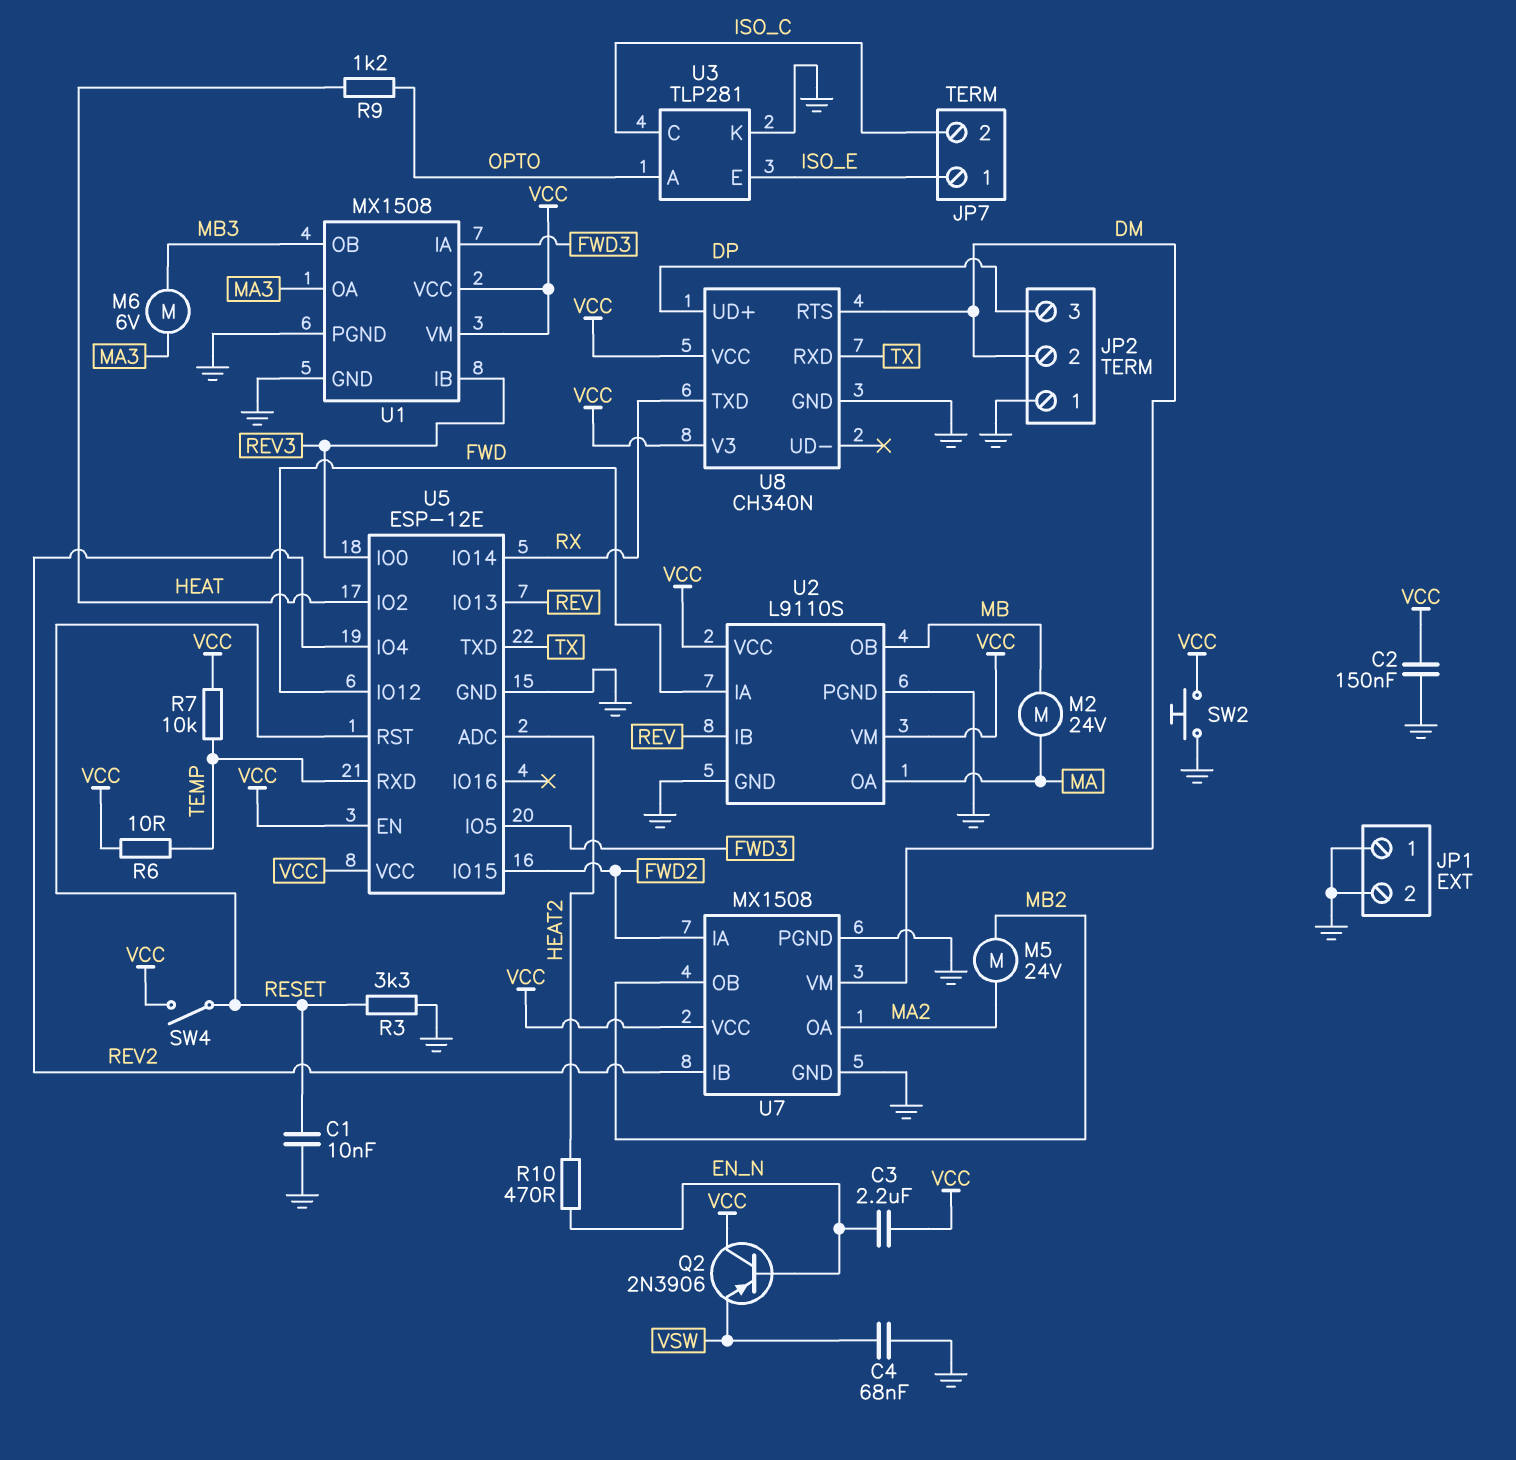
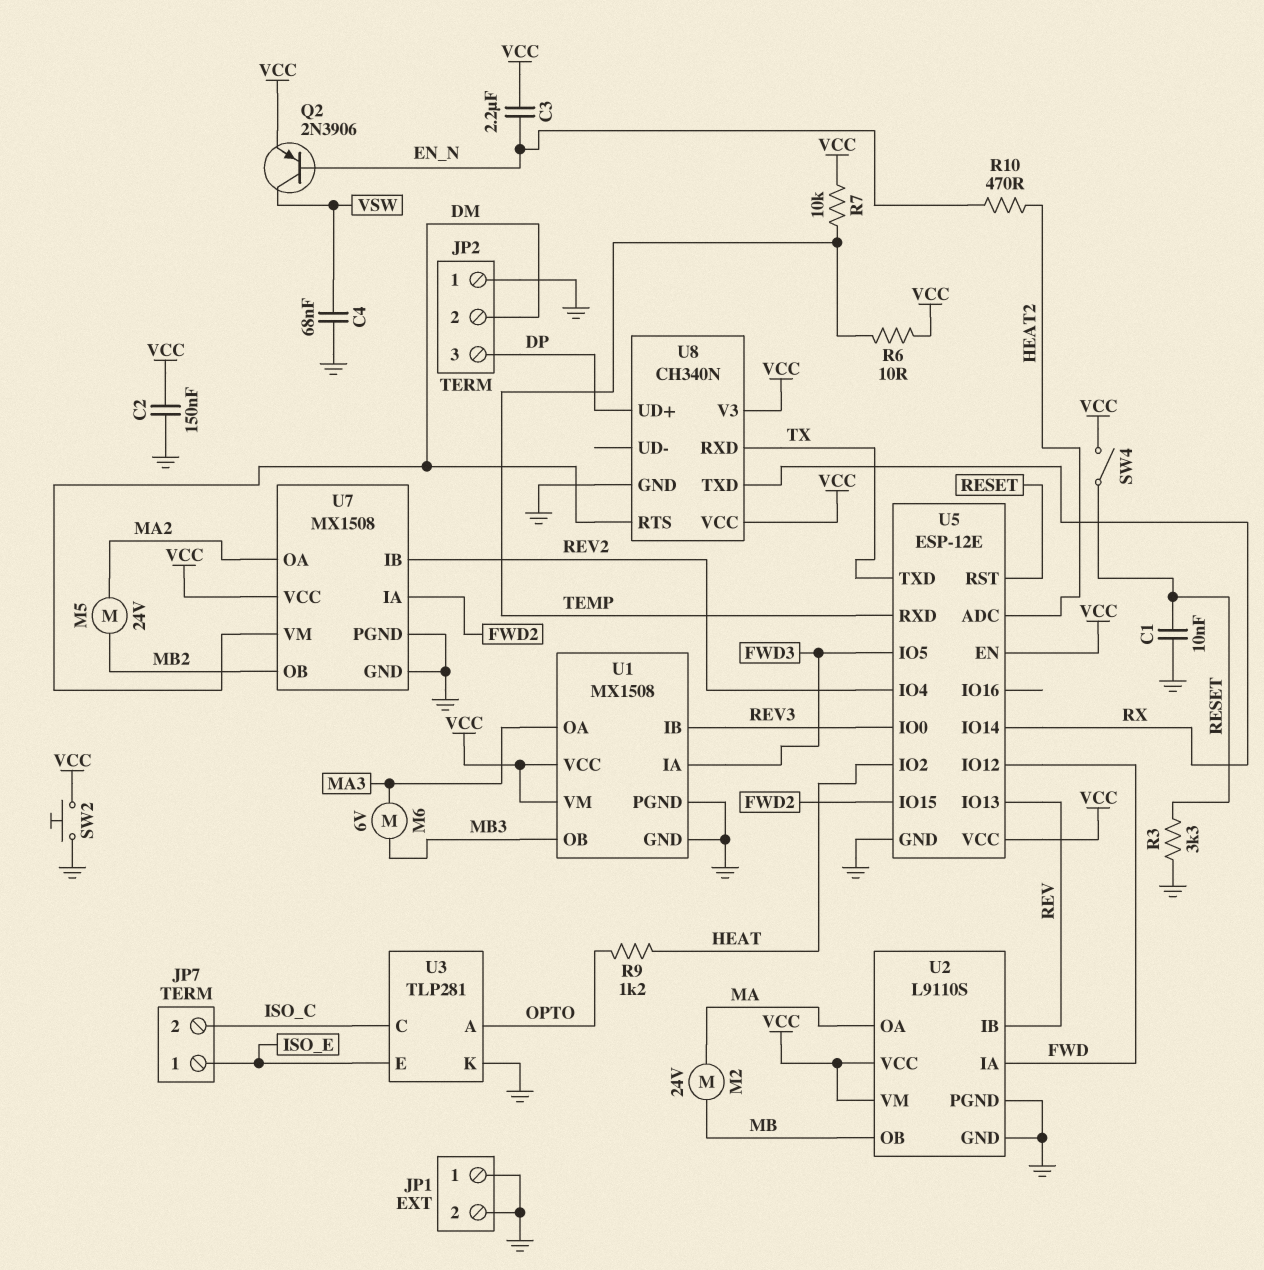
Q2: PNP 2N3906 (B EN_N, C VCC, E VSW) -> PNP 2N3906 (B EN_N, C VSW, E VCC)

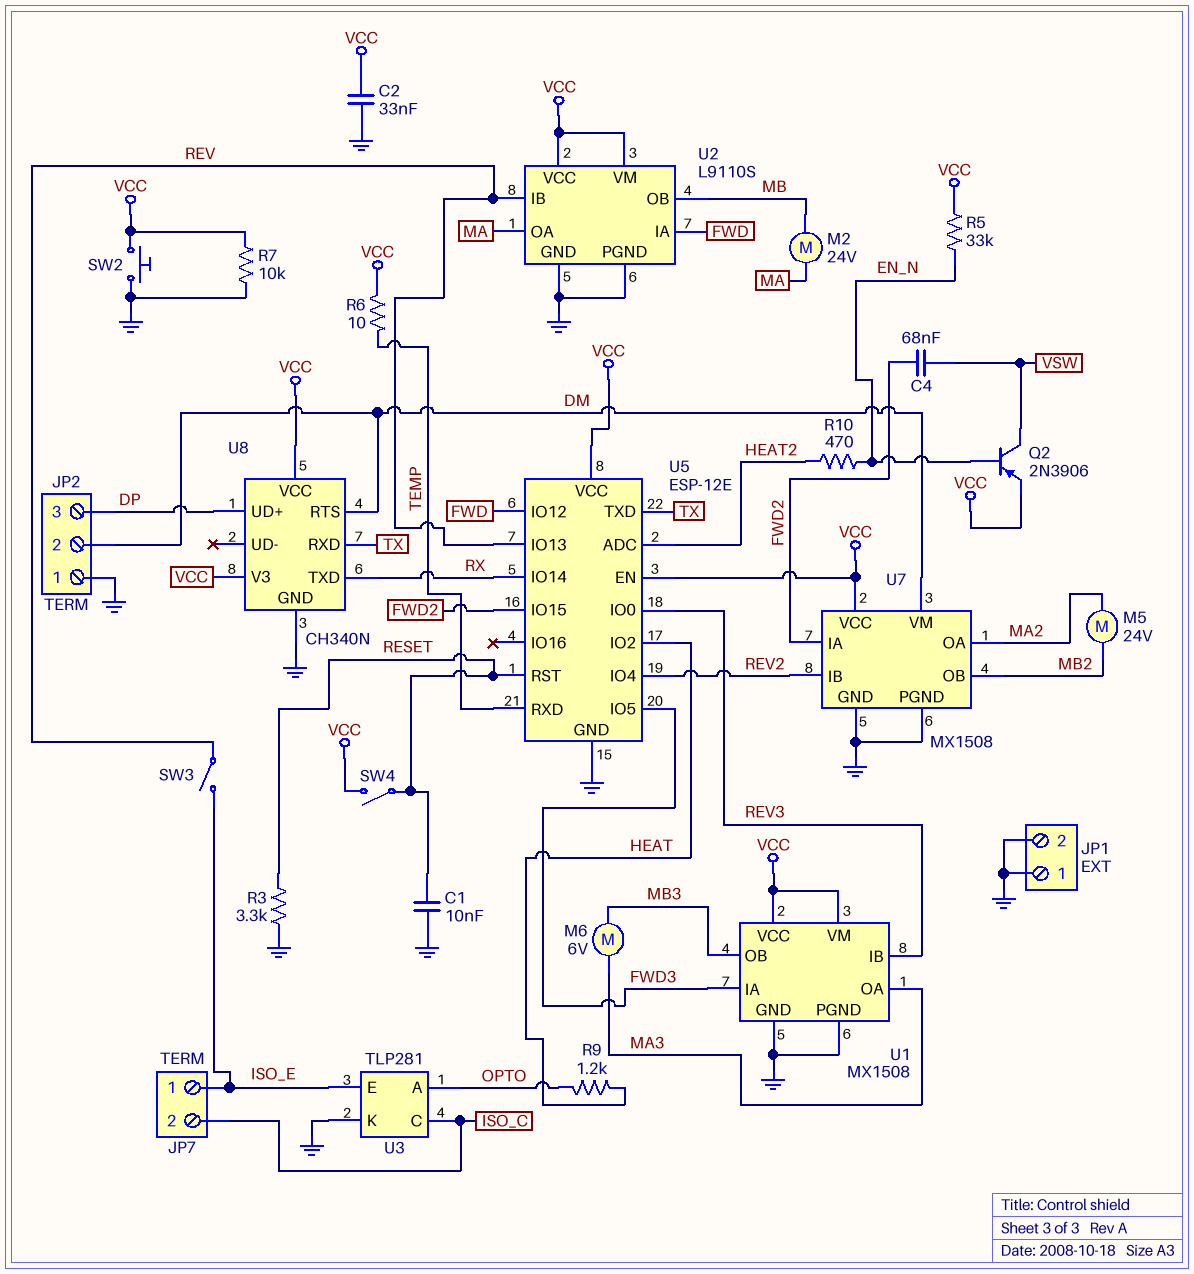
C2: 150nF (GND, VCC) -> 33nF (GND, VCC)
C3: 2.2uF (EN_N, VCC) -> none
C4: 68nF (GND, VSW) -> 68nF (FWD2, VSW)
R5: none -> 33k (EN_N, VCC)
R7: 10k (TEMP, VCC) -> 10k (GND, VCC)
SW3: none -> switch (ISO_E, REV)

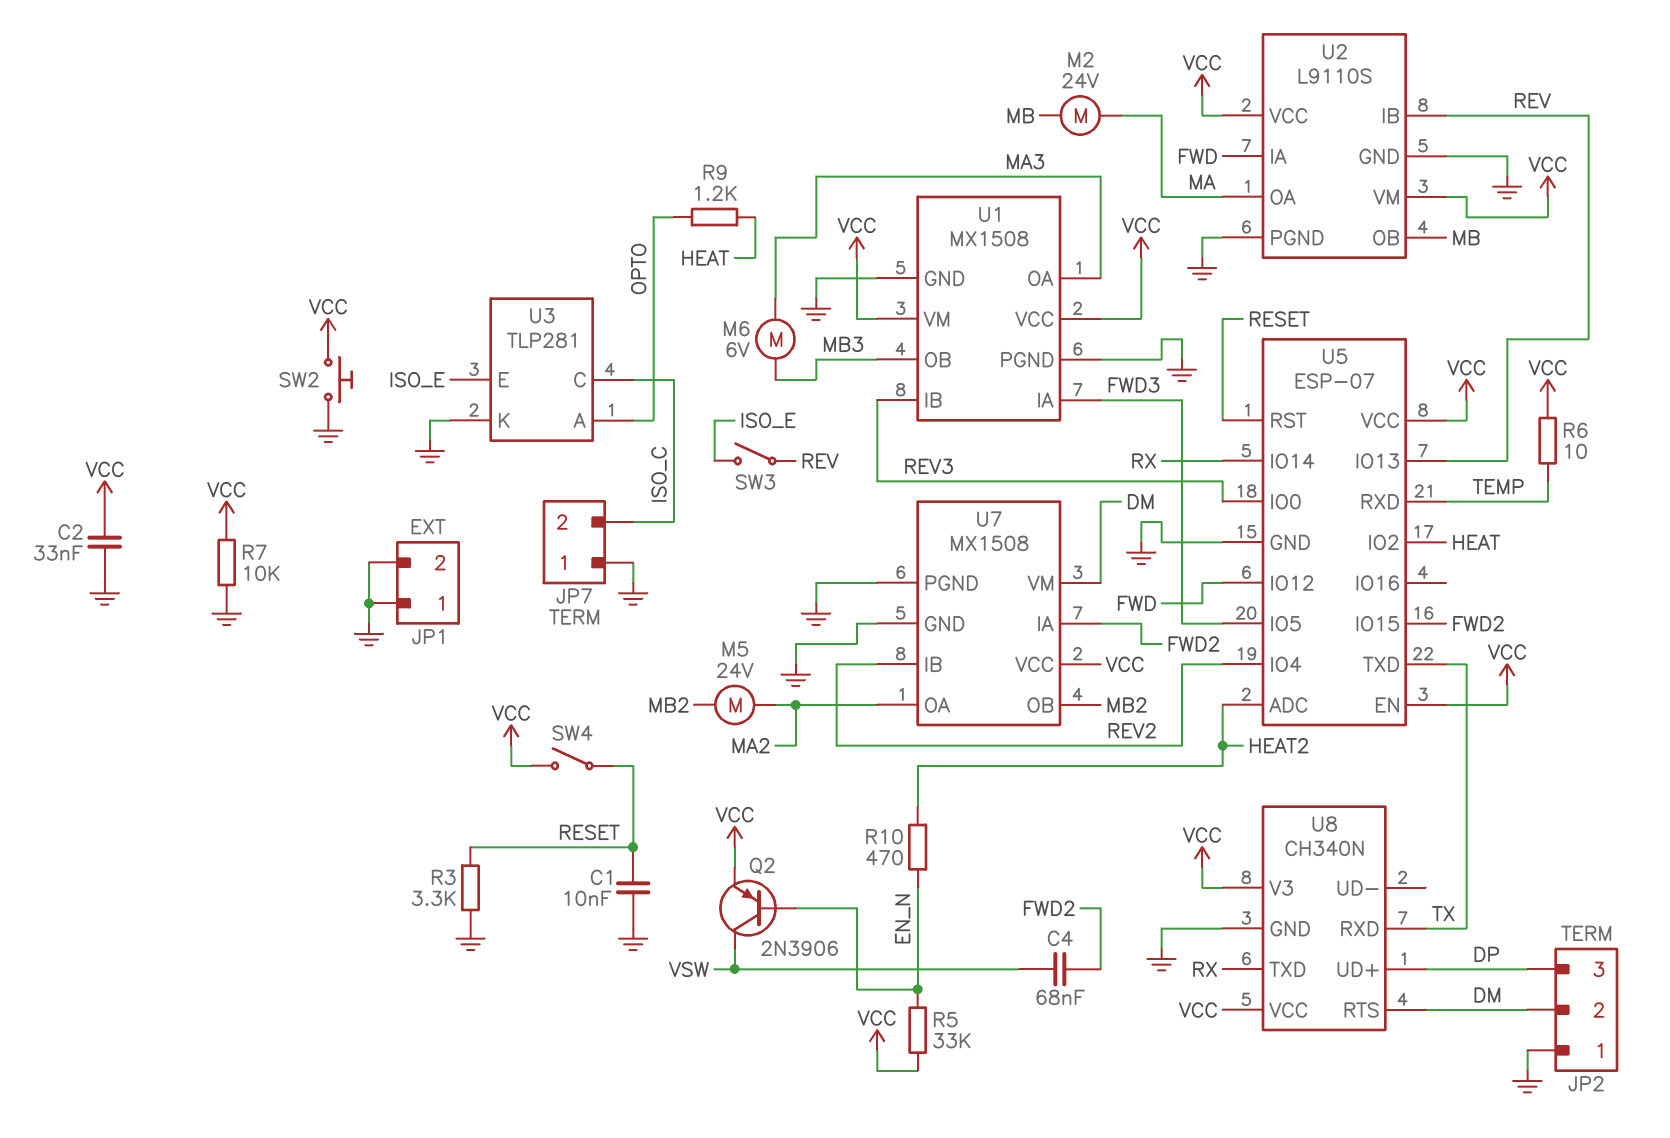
JP7 pin 1: ISO_E -> GND
U5: ESP-12E -> ESP-07

